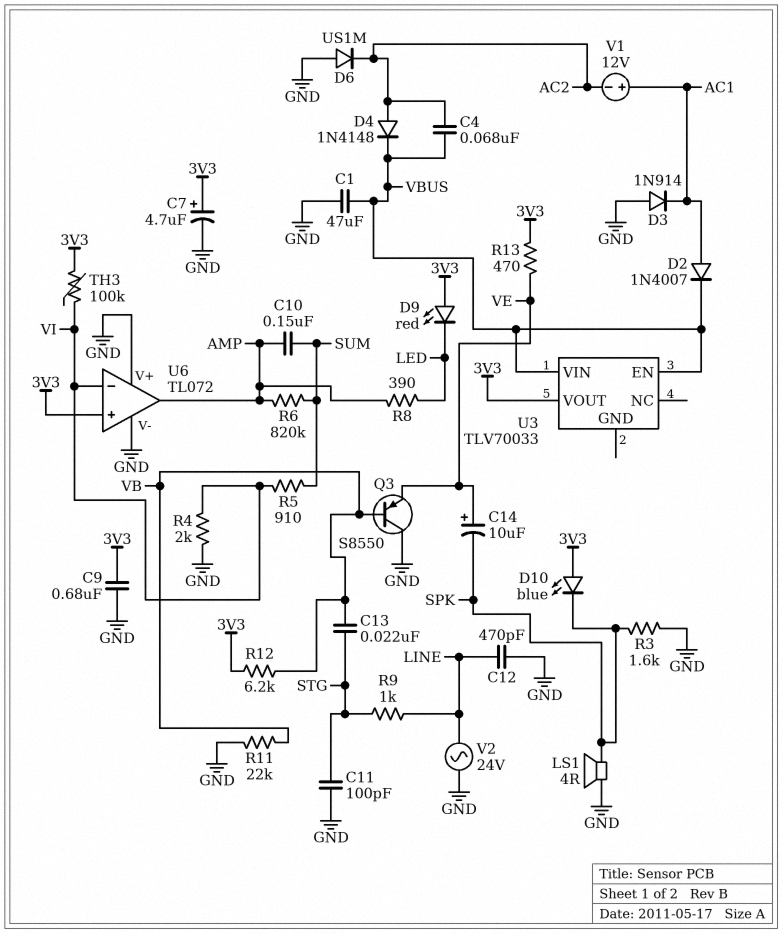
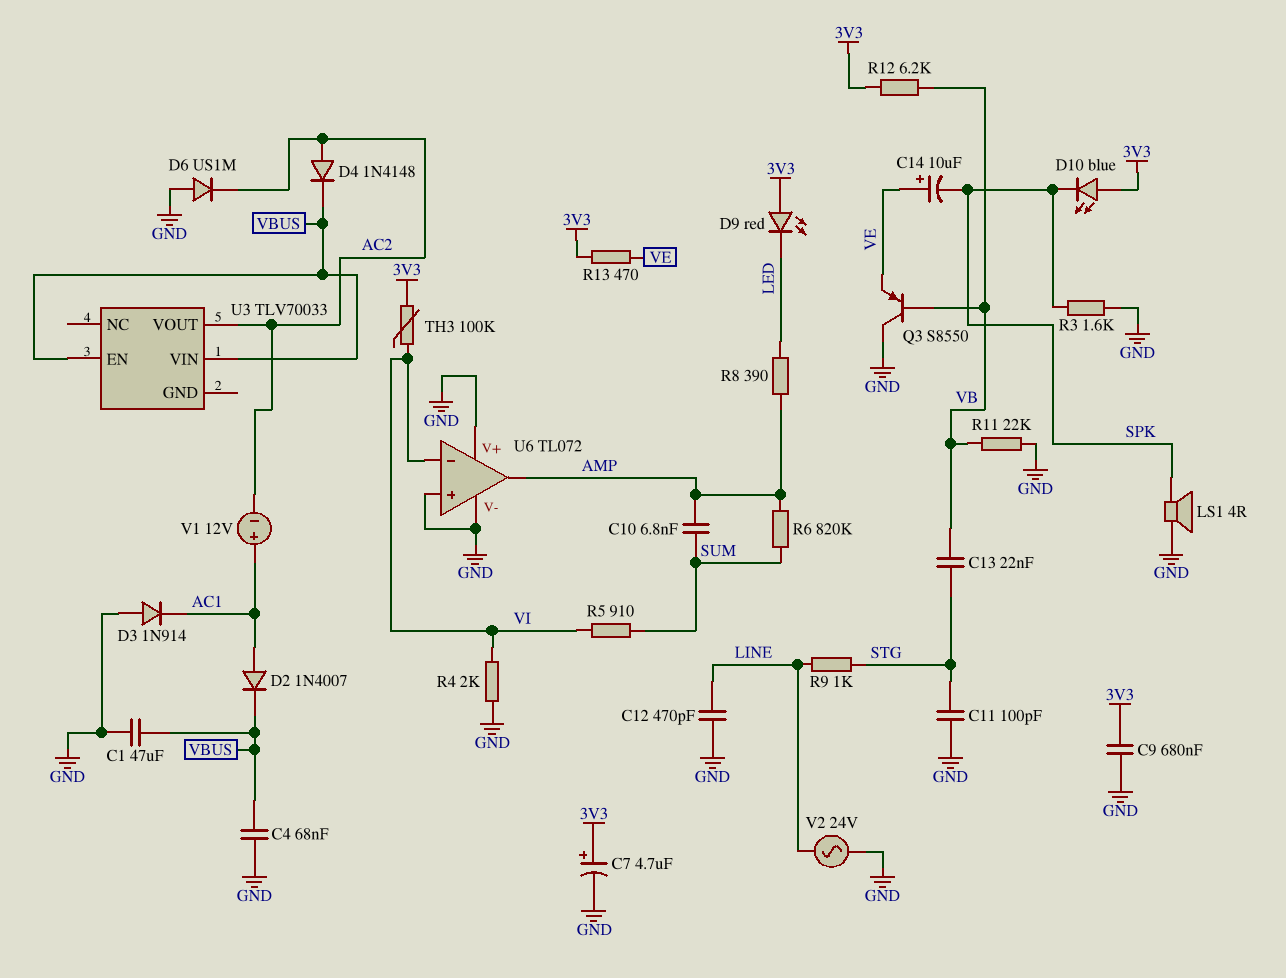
C4: 68nF (AC2, VBUS) -> 68nF (GND, VBUS)
C10: 150nF (AMP, SUM) -> 6.8nF (AMP, SUM)
U3 pin VOUT: 3V3 -> AC2
U6 pin in+: 3V3 -> GND

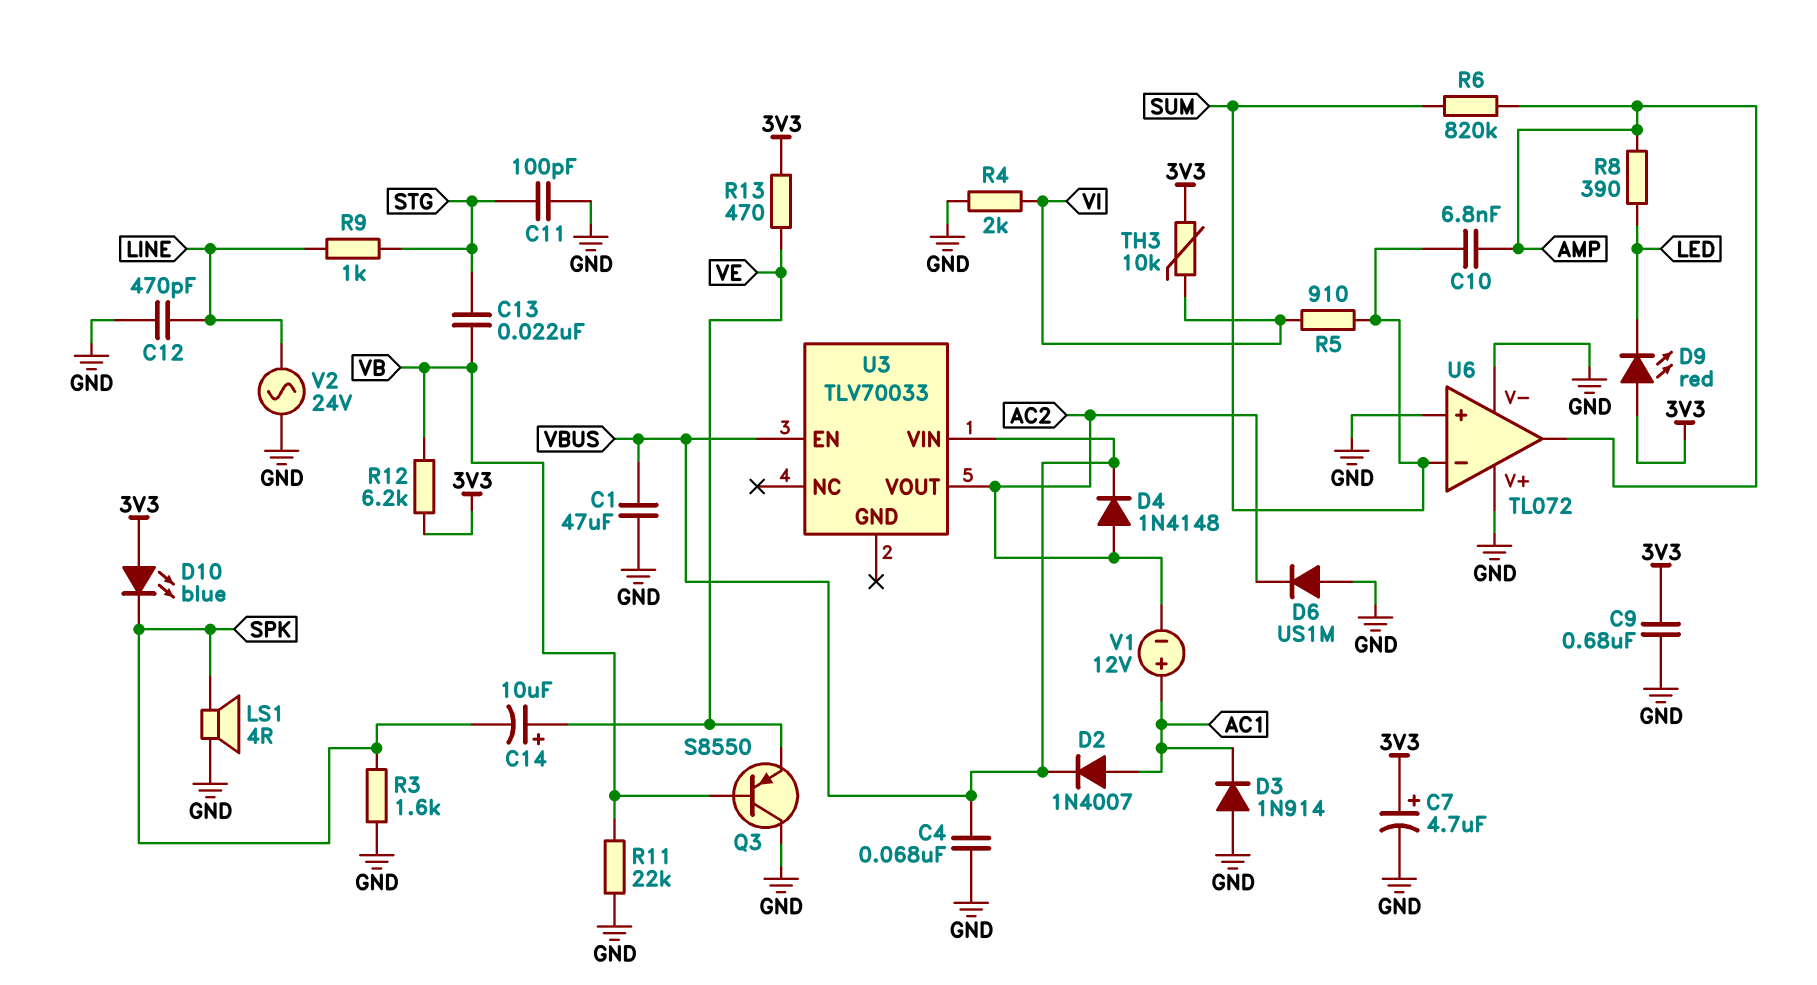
TH3: 100k (3V3, VI) -> 10k (3V3, VI)
U6 pin in-: VI -> SUM

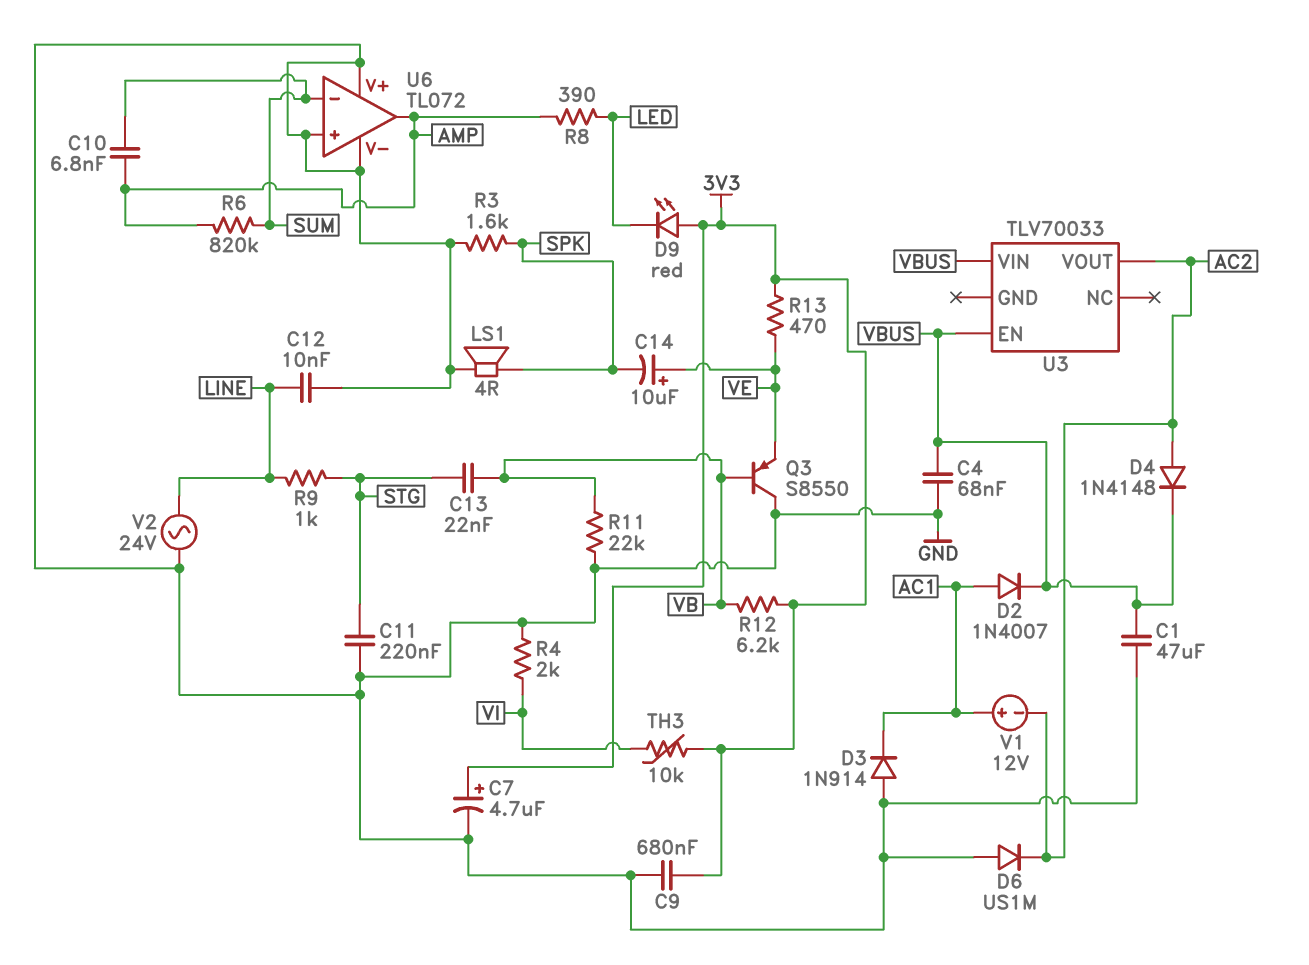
C11: 100pF (GND, STG) -> 220nF (GND, STG)
C12: 470pF (GND, LINE) -> 10nF (GND, LINE)
D10: LED blue (A 3V3, K SPK) -> none
R5: 910 (SUM, VI) -> none

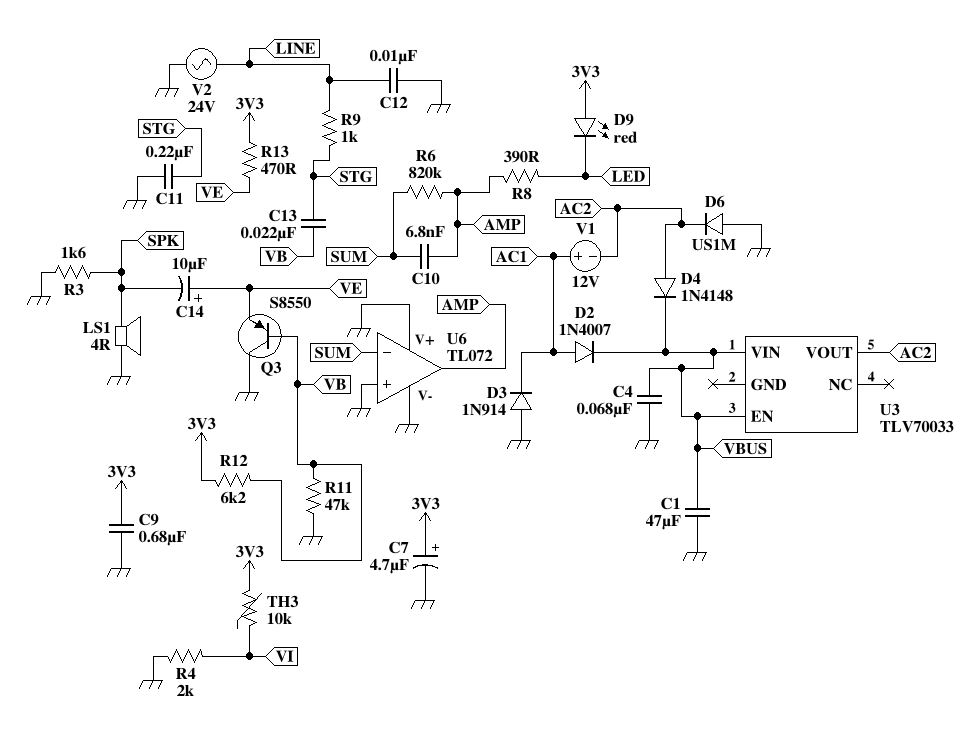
R11: 22k (GND, VB) -> 47k (GND, VB)

